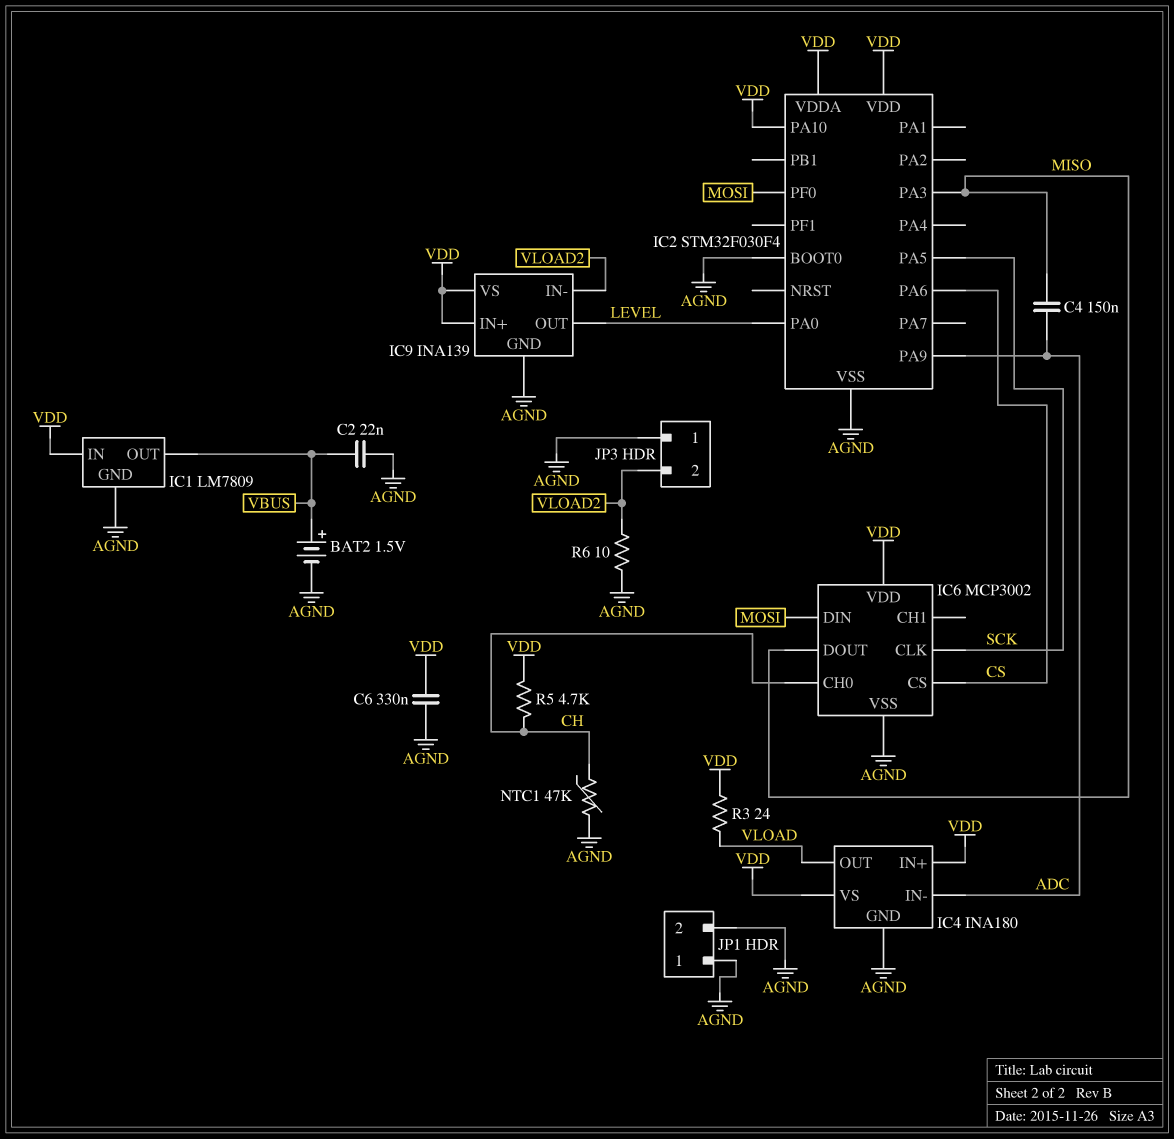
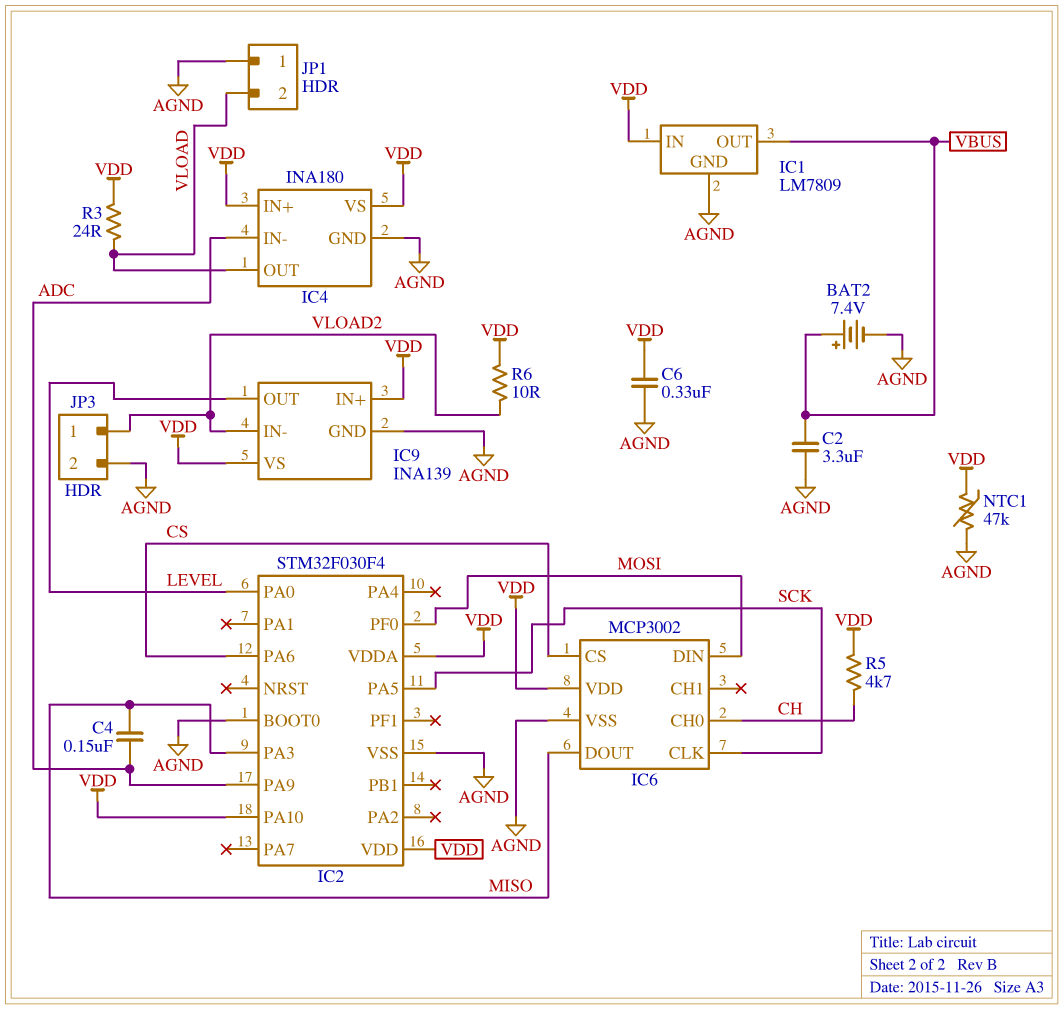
BAT2: 1.5V (plus VBUS, minus AGND) -> 7.4V (plus VBUS, minus AGND)
C2: 22nF (AGND, VBUS) -> 3.3uF (AGND, VBUS)
JP1 pin 2: AGND -> VLOAD
JP3 pin 1: AGND -> VLOAD2
JP3 pin 2: VLOAD2 -> AGND
NTC1: 47k (AGND, CH) -> 47k (AGND, VDD)
R6: 10 (AGND, VLOAD2) -> 10 (VDD, VLOAD2)

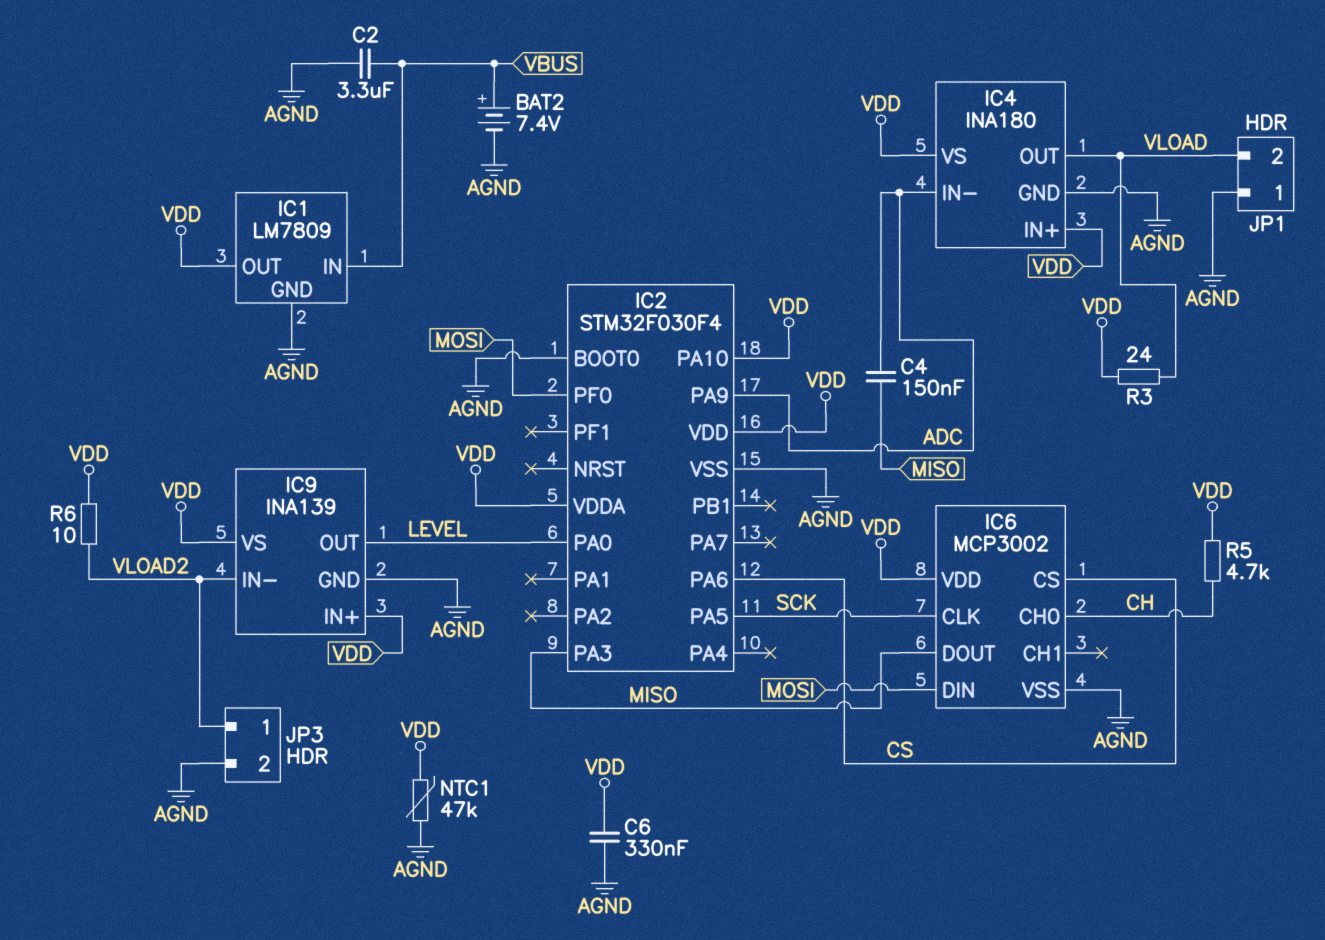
IC1 pin IN: VDD -> VBUS
IC1 pin OUT: VBUS -> VDD

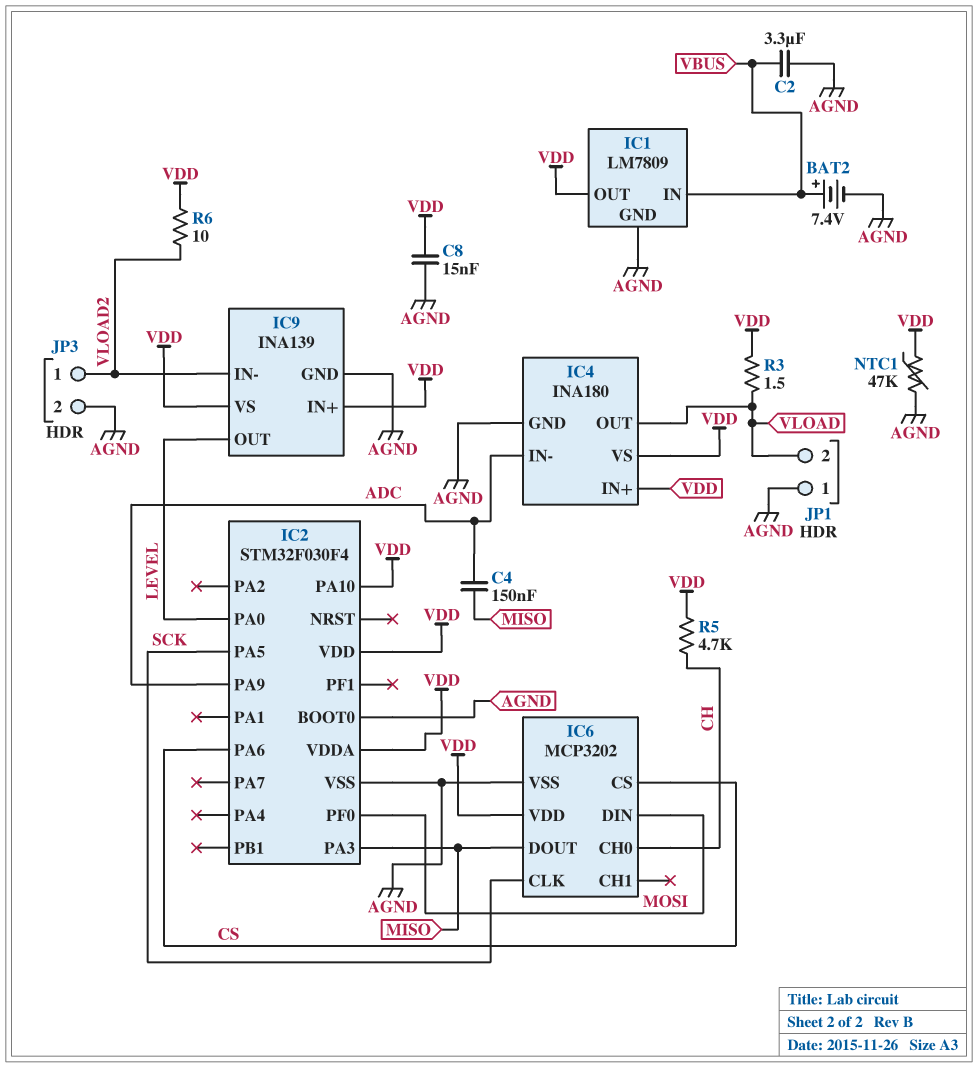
C6: 330nF (AGND, VDD) -> none
C8: none -> 15nF (AGND, VDD)
IC6: MCP3002 -> MCP3202
R3: 24 (VDD, VLOAD) -> 1.5 (VDD, VLOAD)

